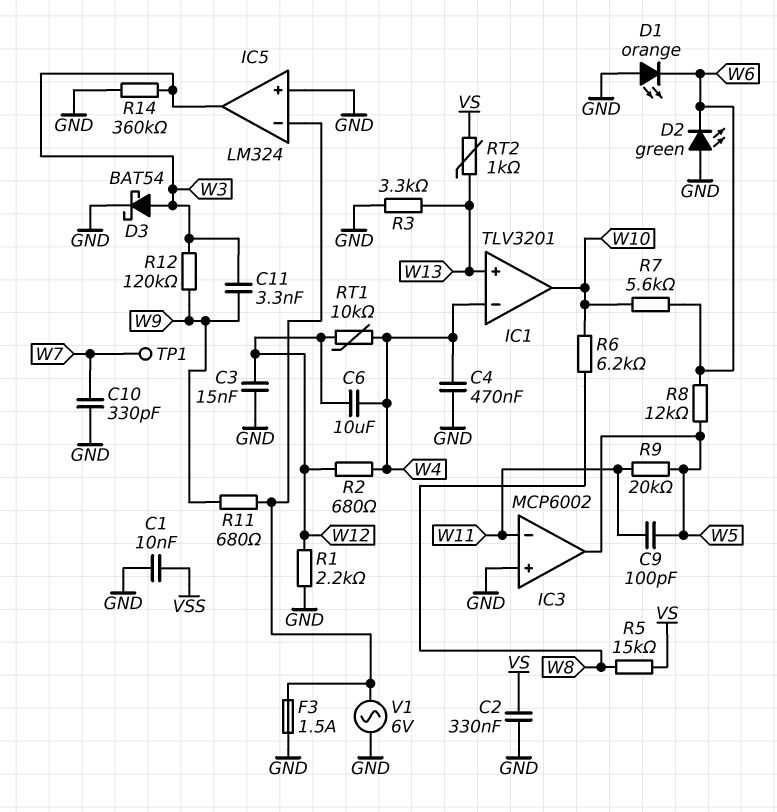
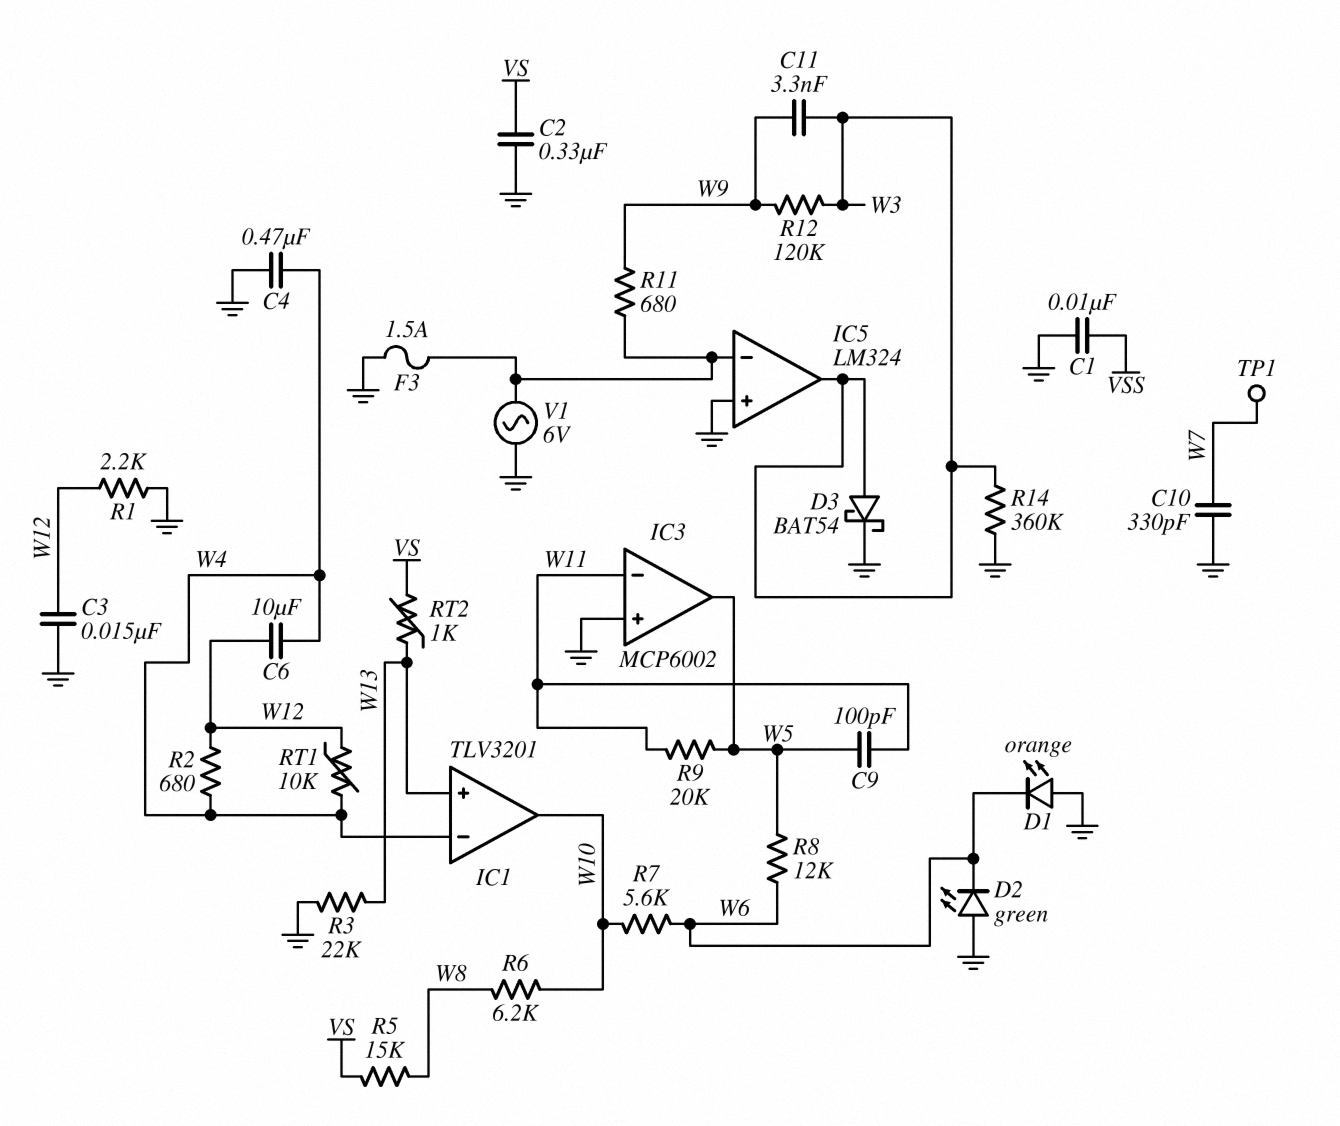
R3: 3.3k (GND, W13) -> 22k (GND, W13)

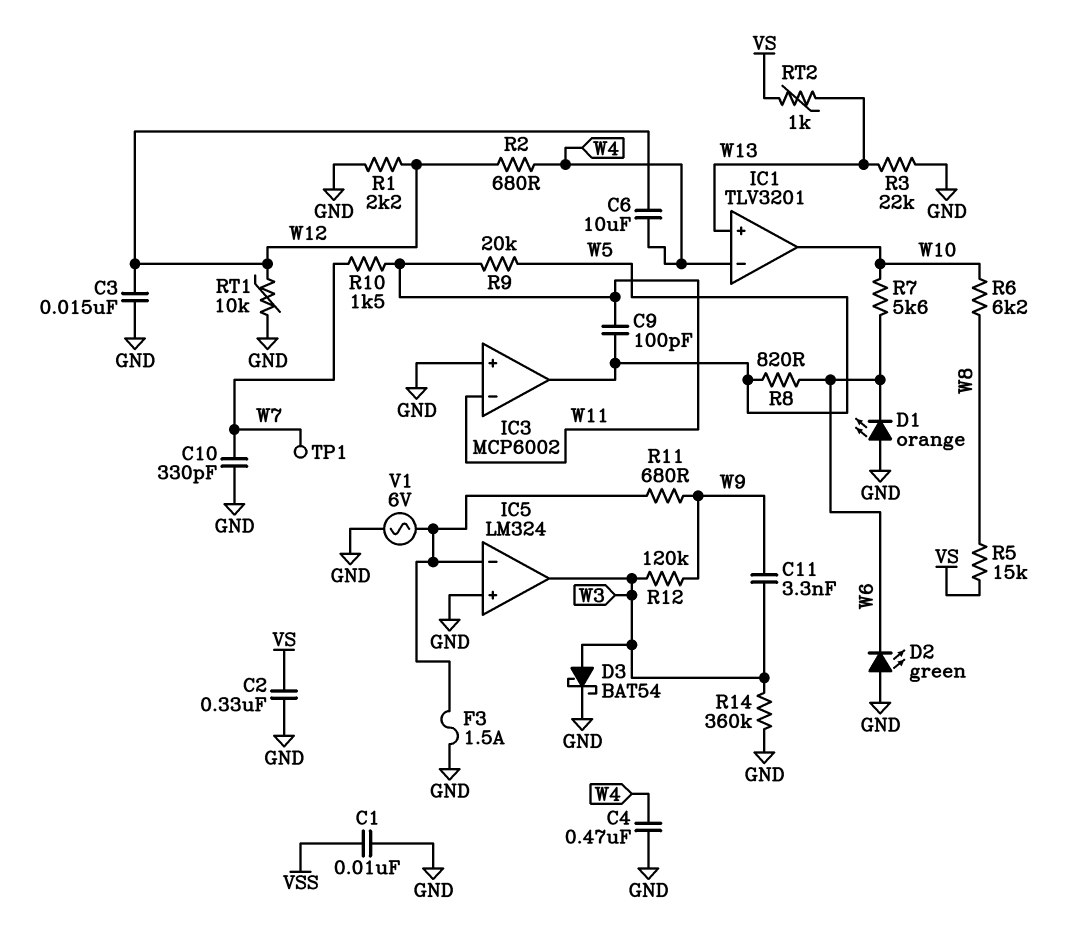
R8: 12k (W5, W6) -> 820 (W5, W6)
R10: none -> 1.5k (W7, W11)
RT1: 10k (W4, W12) -> 10k (GND, W12)

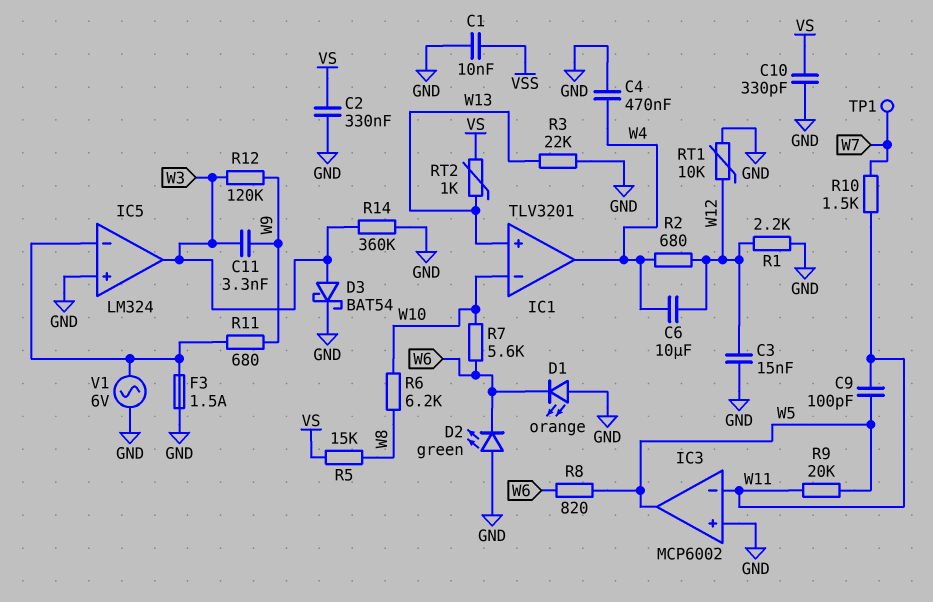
C10: 330pF (GND, W7) -> 330pF (GND, VS)
IC1 pin in-: W4 -> W10
IC1 pin out: W10 -> W4

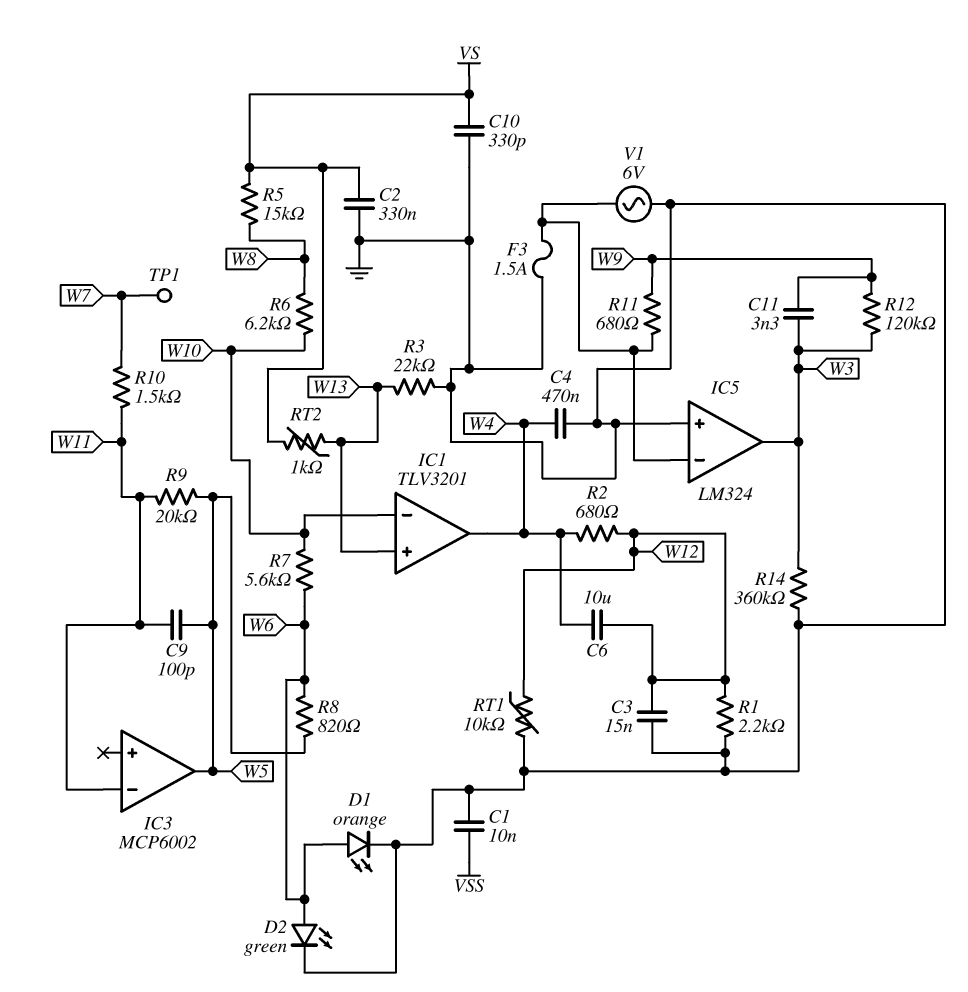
D1: LED orange (A GND, K W6) -> LED orange (A W6, K GND)
D2: LED green (A GND, K W6) -> LED green (A W6, K GND)
D3: schottky BAT54 (A W3, K GND) -> none
IC3 pin in+: GND -> none

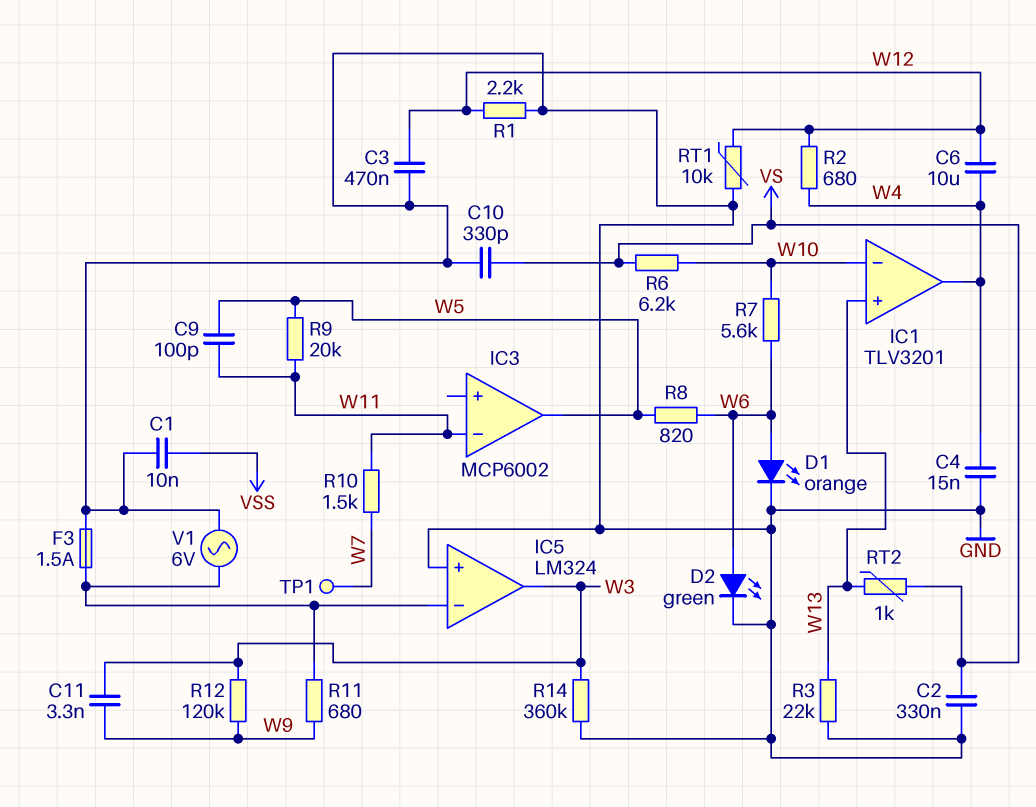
C3: 15nF (GND, W12) -> 470nF (GND, W12)
C4: 470nF (GND, W4) -> 15nF (GND, W4)
R5: 15k (VS, W8) -> none
R6: 6.2k (W8, W10) -> 6.2k (VS, W10)

